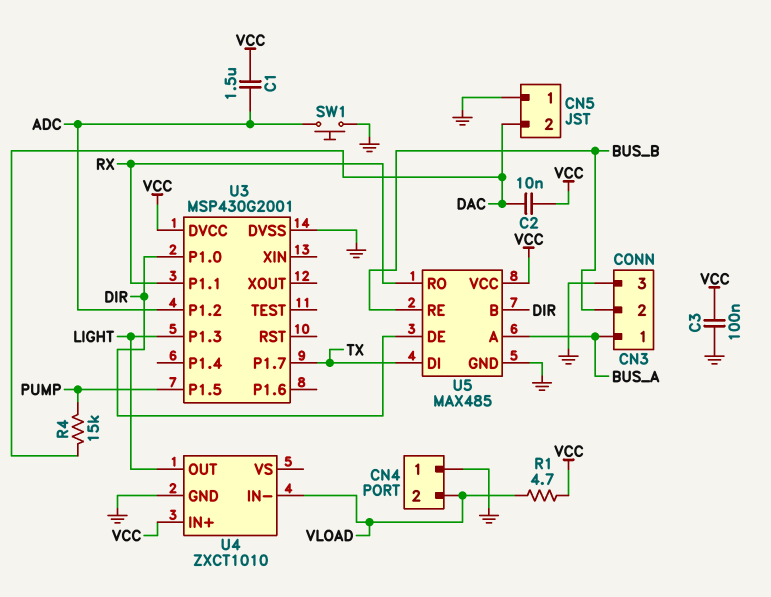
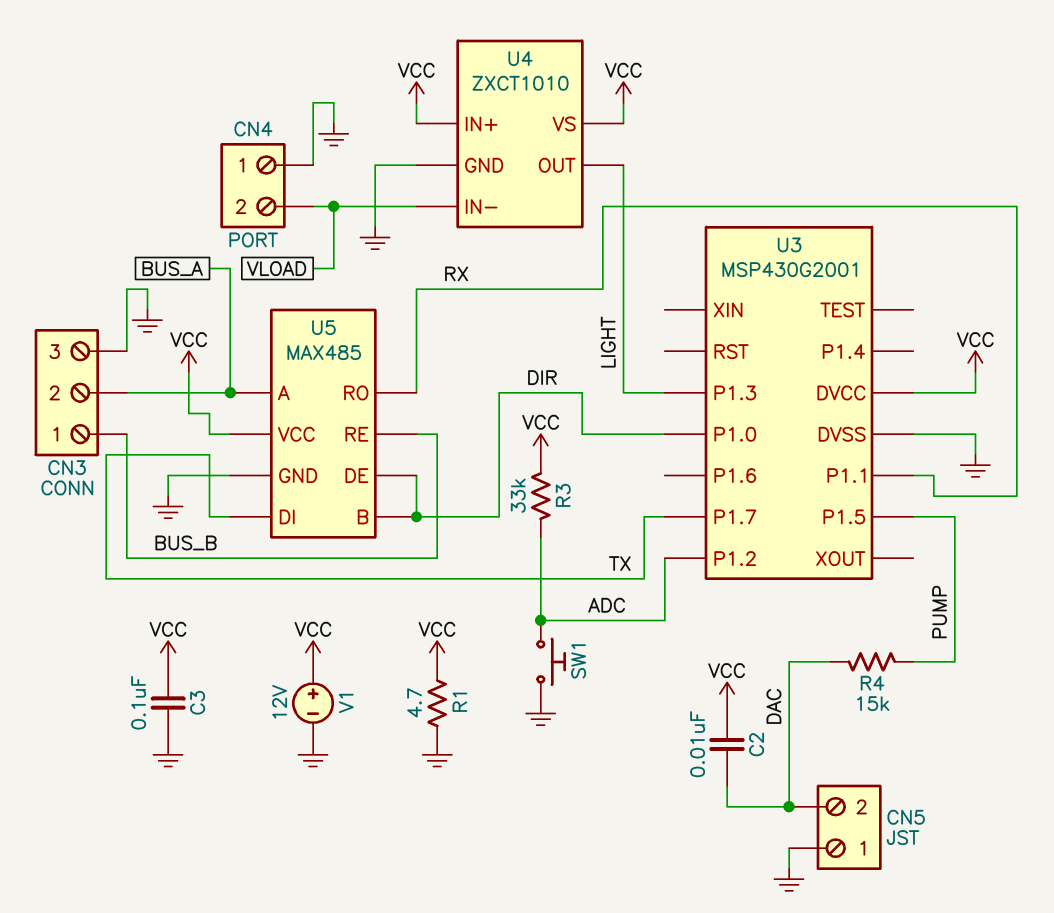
C1: 1.5uF (ADC, VCC) -> none
CN3 pin 1: BUS_A -> BUS_B
CN3 pin 2: BUS_B -> BUS_A
R1: 4.7 (VCC, VLOAD) -> 4.7 (GND, VCC)
R3: none -> 33k (ADC, VCC)
U4 pin VS: none -> VCC
V1: none -> 12V (plus VCC, minus GND)

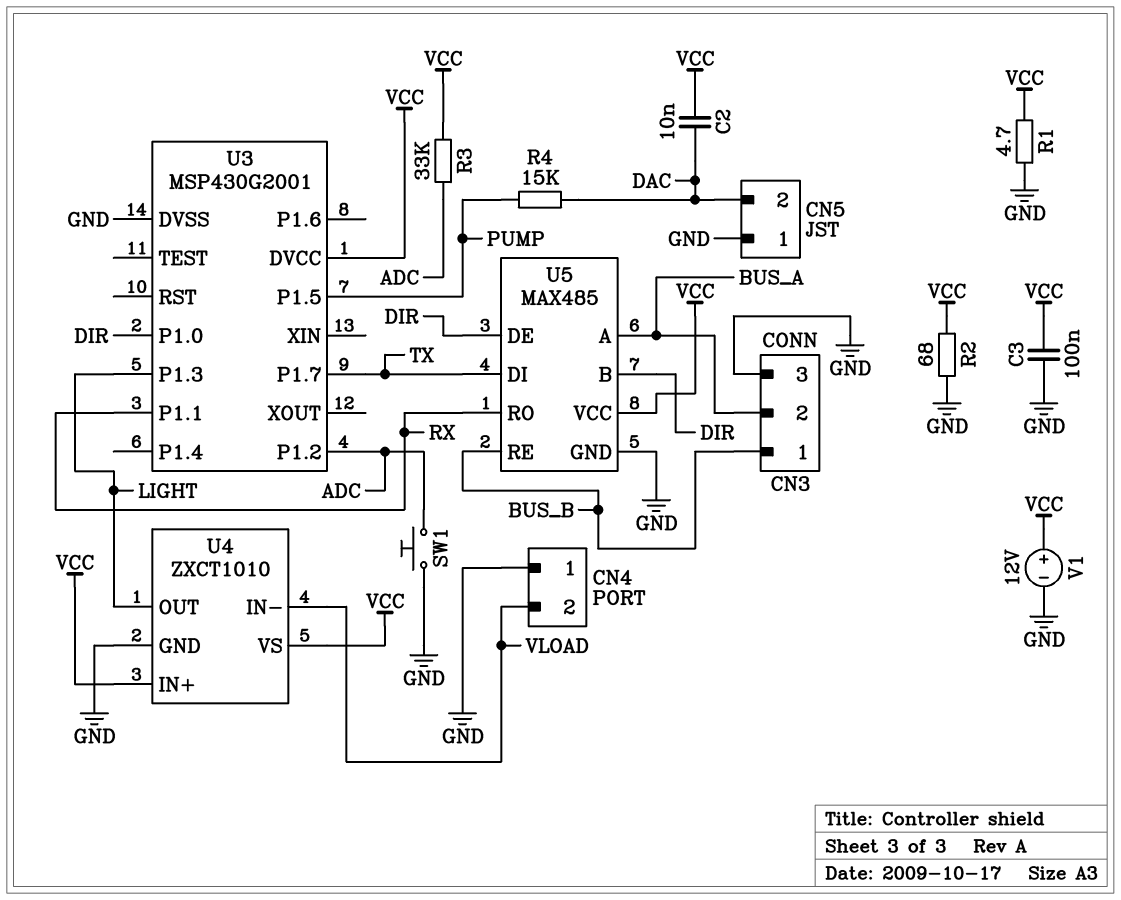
R2: none -> 68 (GND, VCC)

